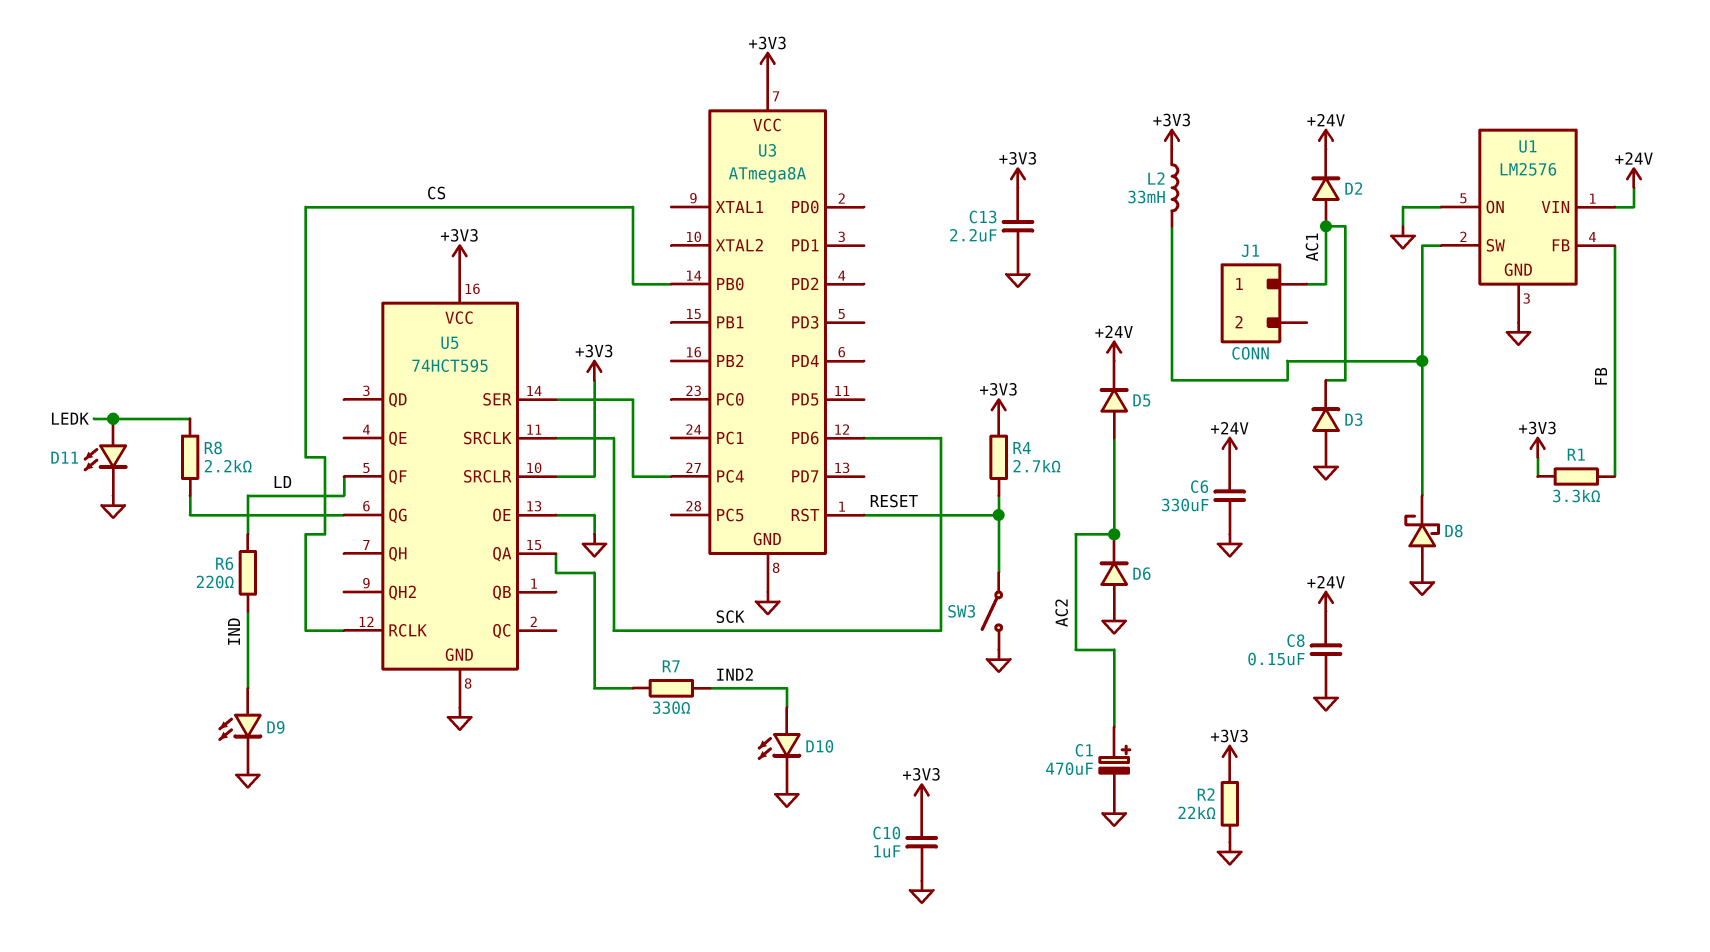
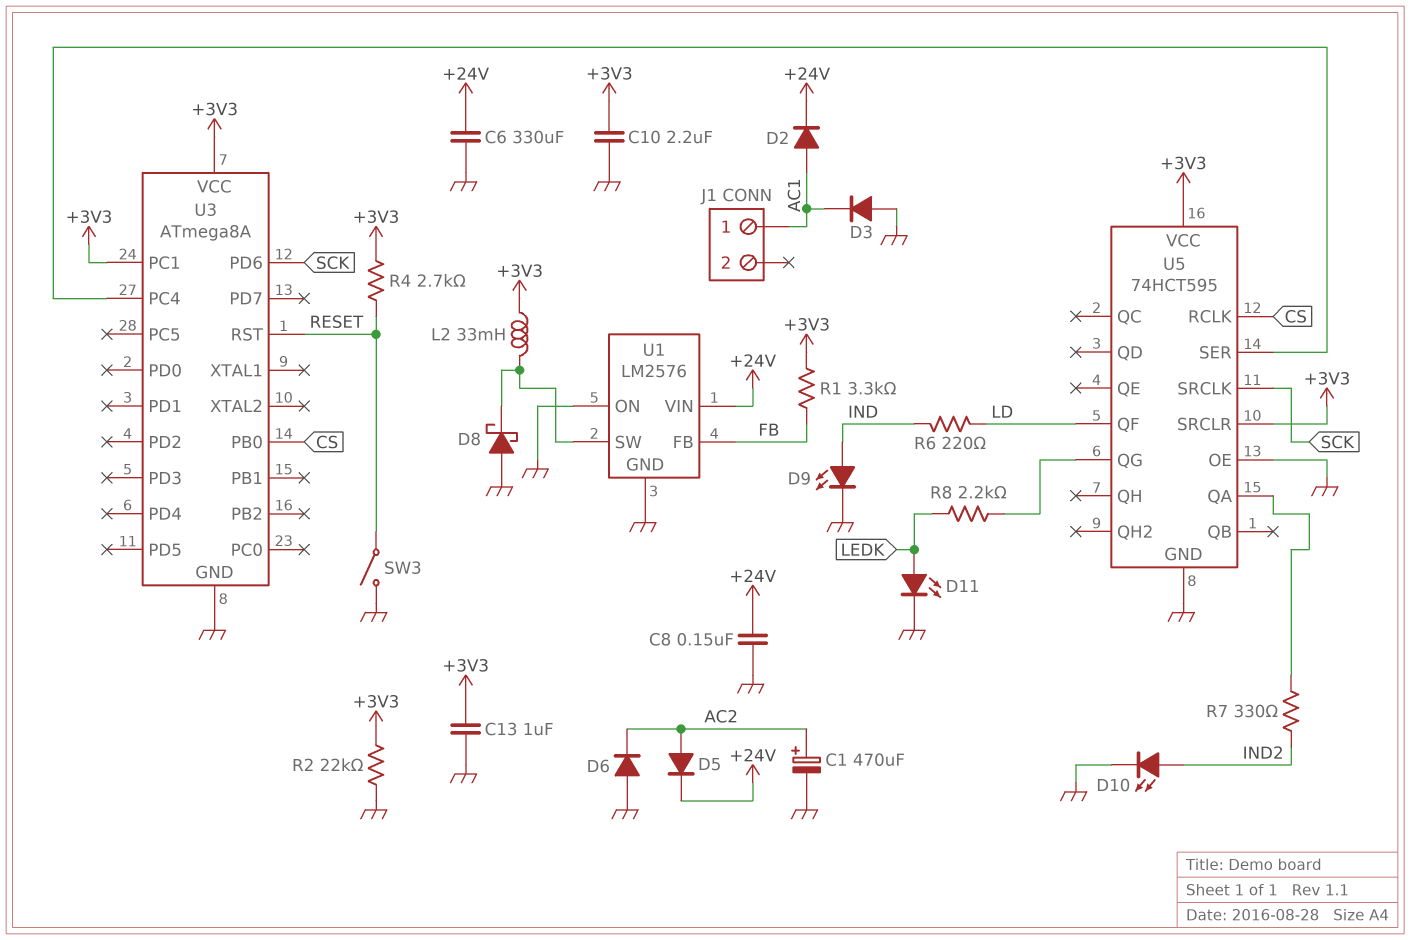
C10: 1uF (+3V3, GND) -> 2.2uF (+3V3, GND)
C13: 2.2uF (+3V3, GND) -> 1uF (+3V3, GND)
U3 pin PC1: none -> +3V3

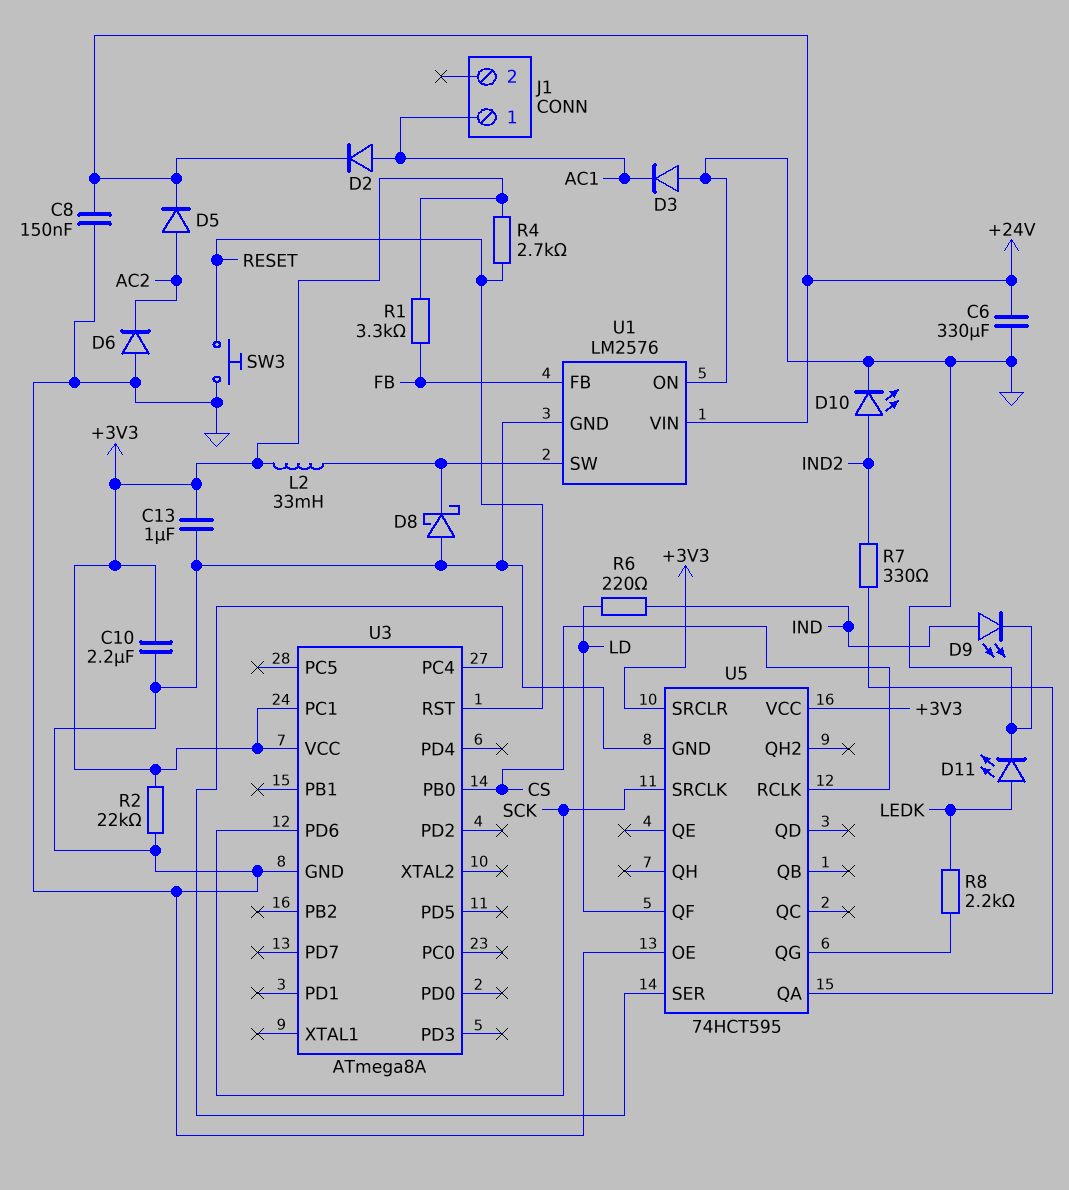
C1: 470uF (plus AC2, minus GND) -> none
SW3: switch (GND, RESET) -> button (GND, RESET)

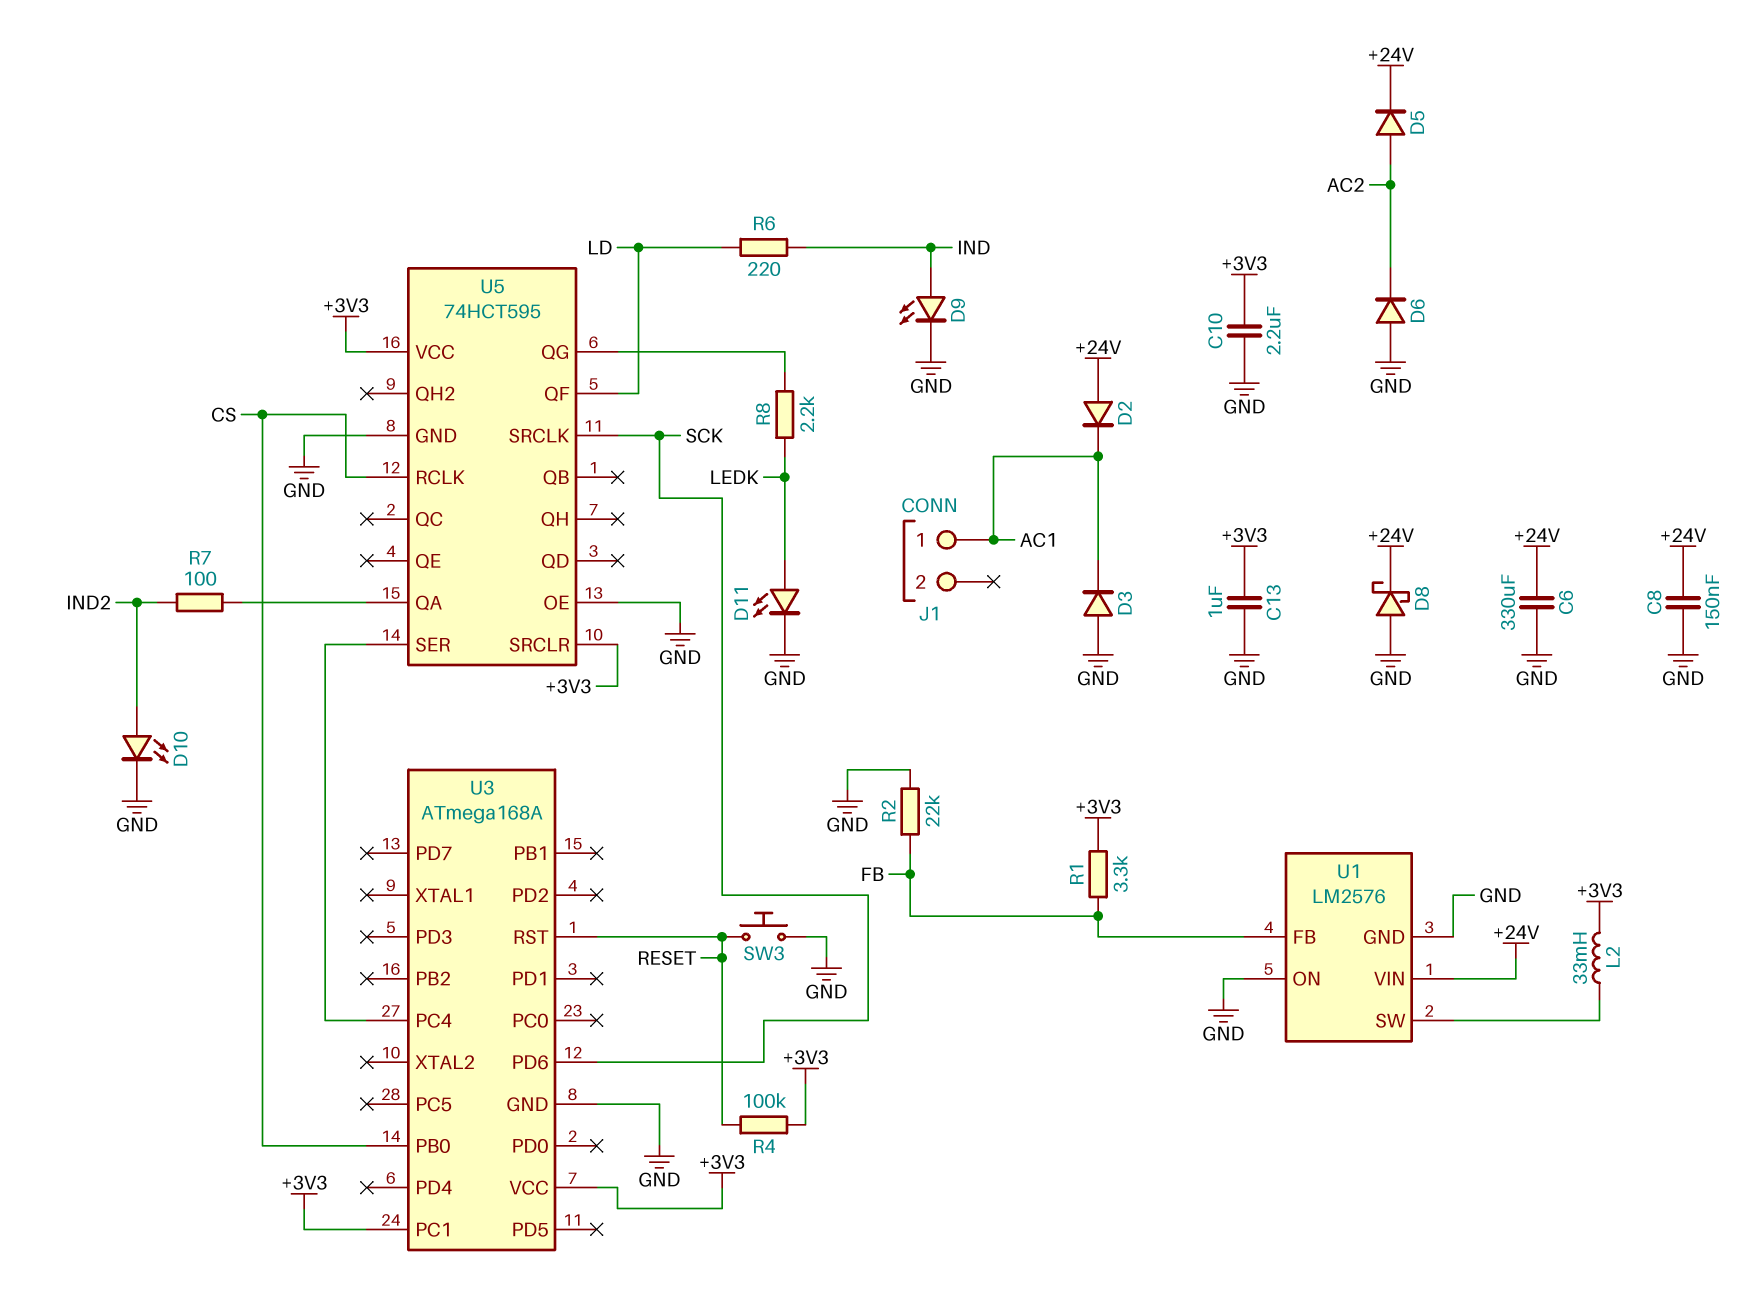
D2: diode (A AC1, K +24V) -> diode (A +24V, K AC1)
D8: schottky (A GND, K U1/SW) -> schottky (A GND, K +24V)
R2: 22k (+3V3, GND) -> 22k (FB, GND)
R4: 2.7k (+3V3, RESET) -> 100k (+3V3, RESET)
R7: 330 (IND2, U5/QA) -> 100 (IND2, U5/QA)
U3: ATmega8A -> ATmega168A

